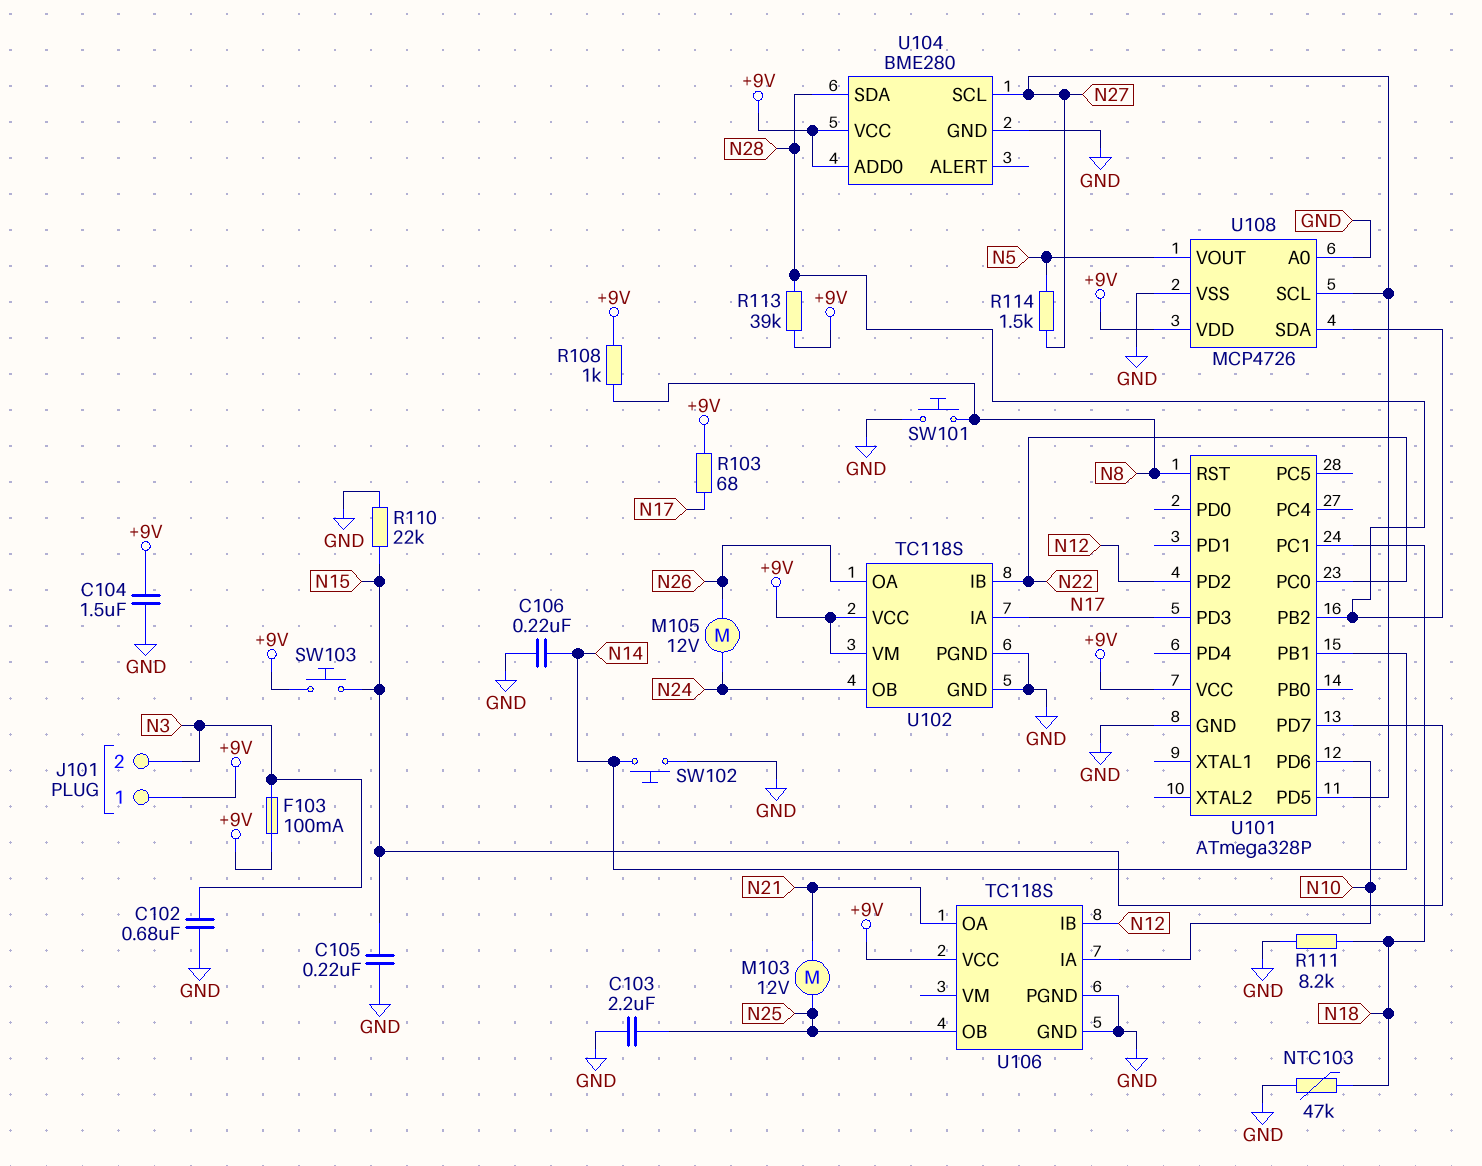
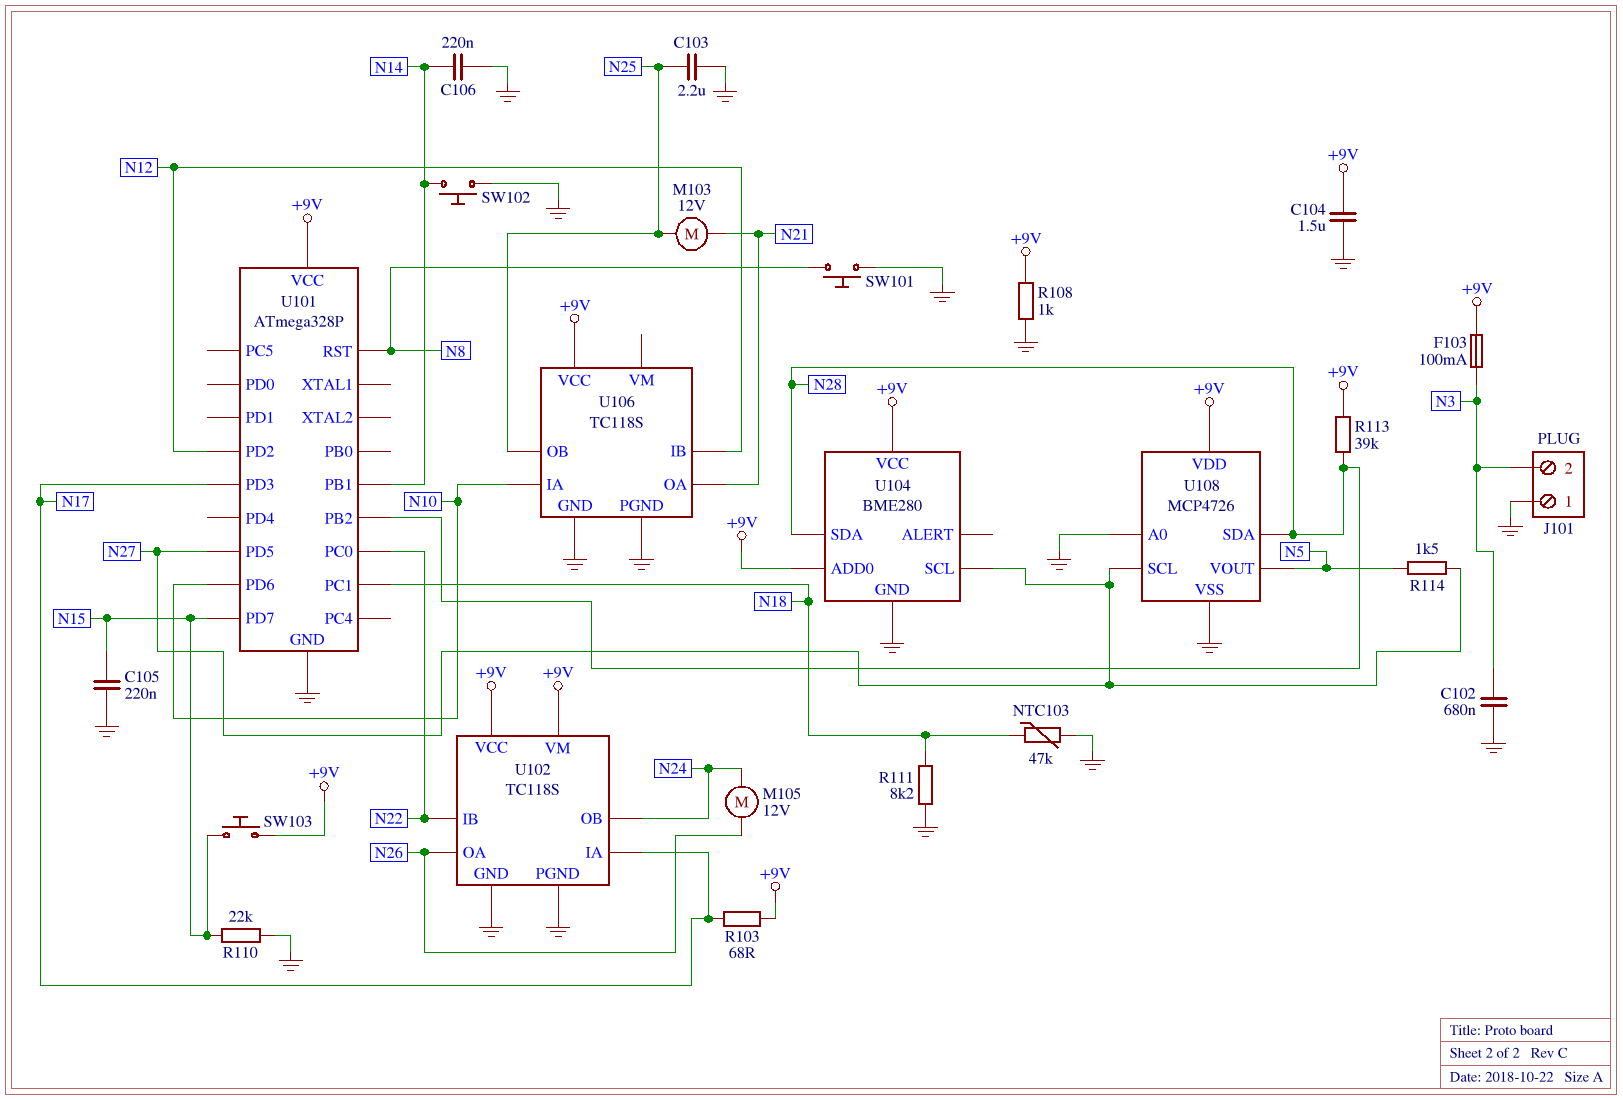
J101 pin 1: +9V -> GND
R108: 1k (+9V, N8) -> 1k (+9V, GND)

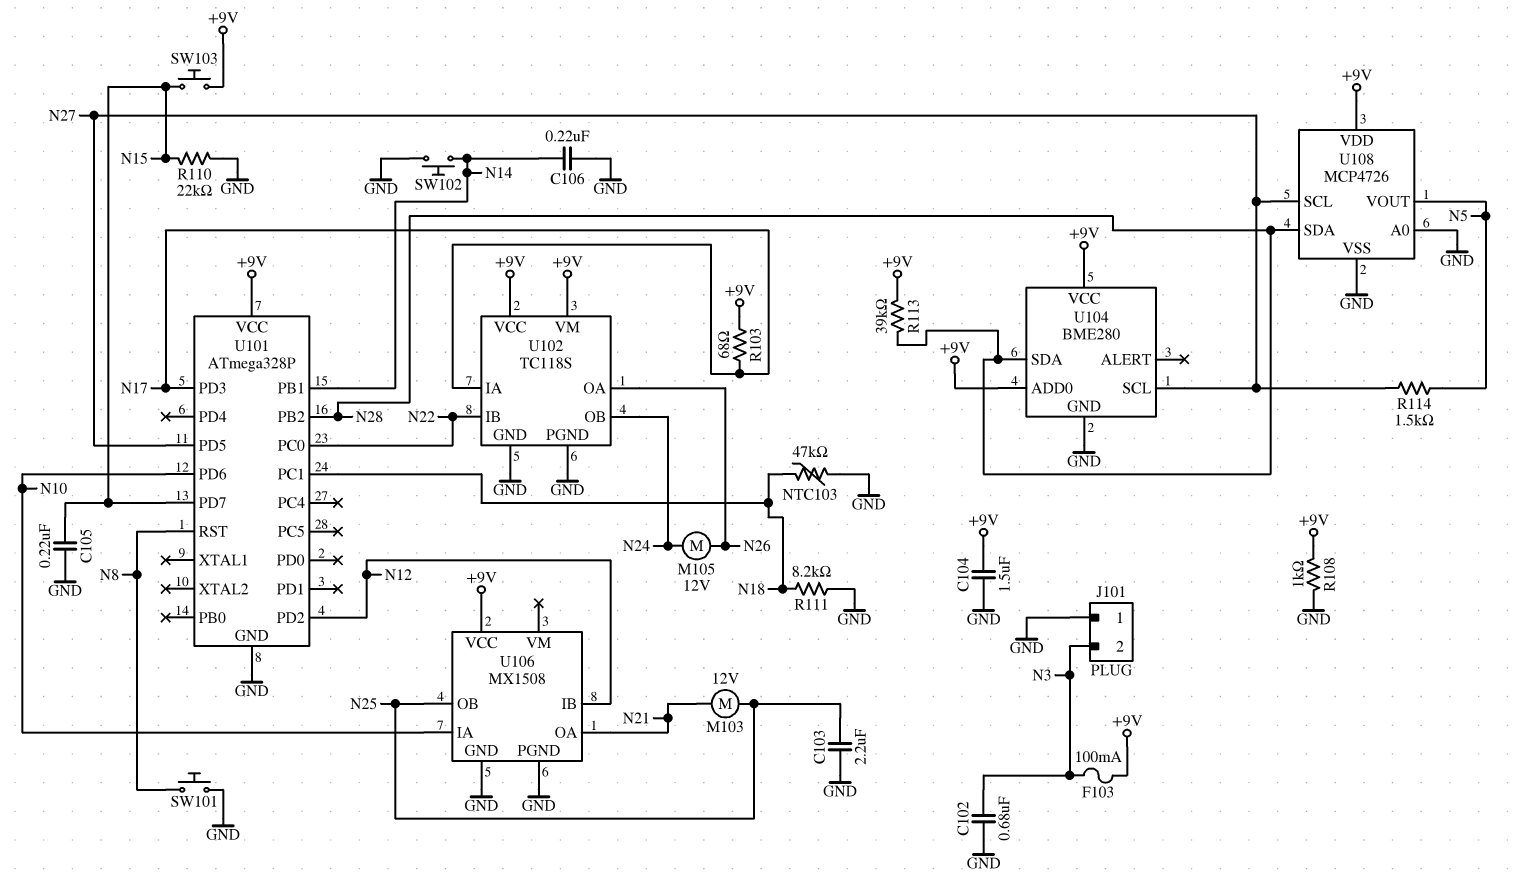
U106: TC118S -> MX1508

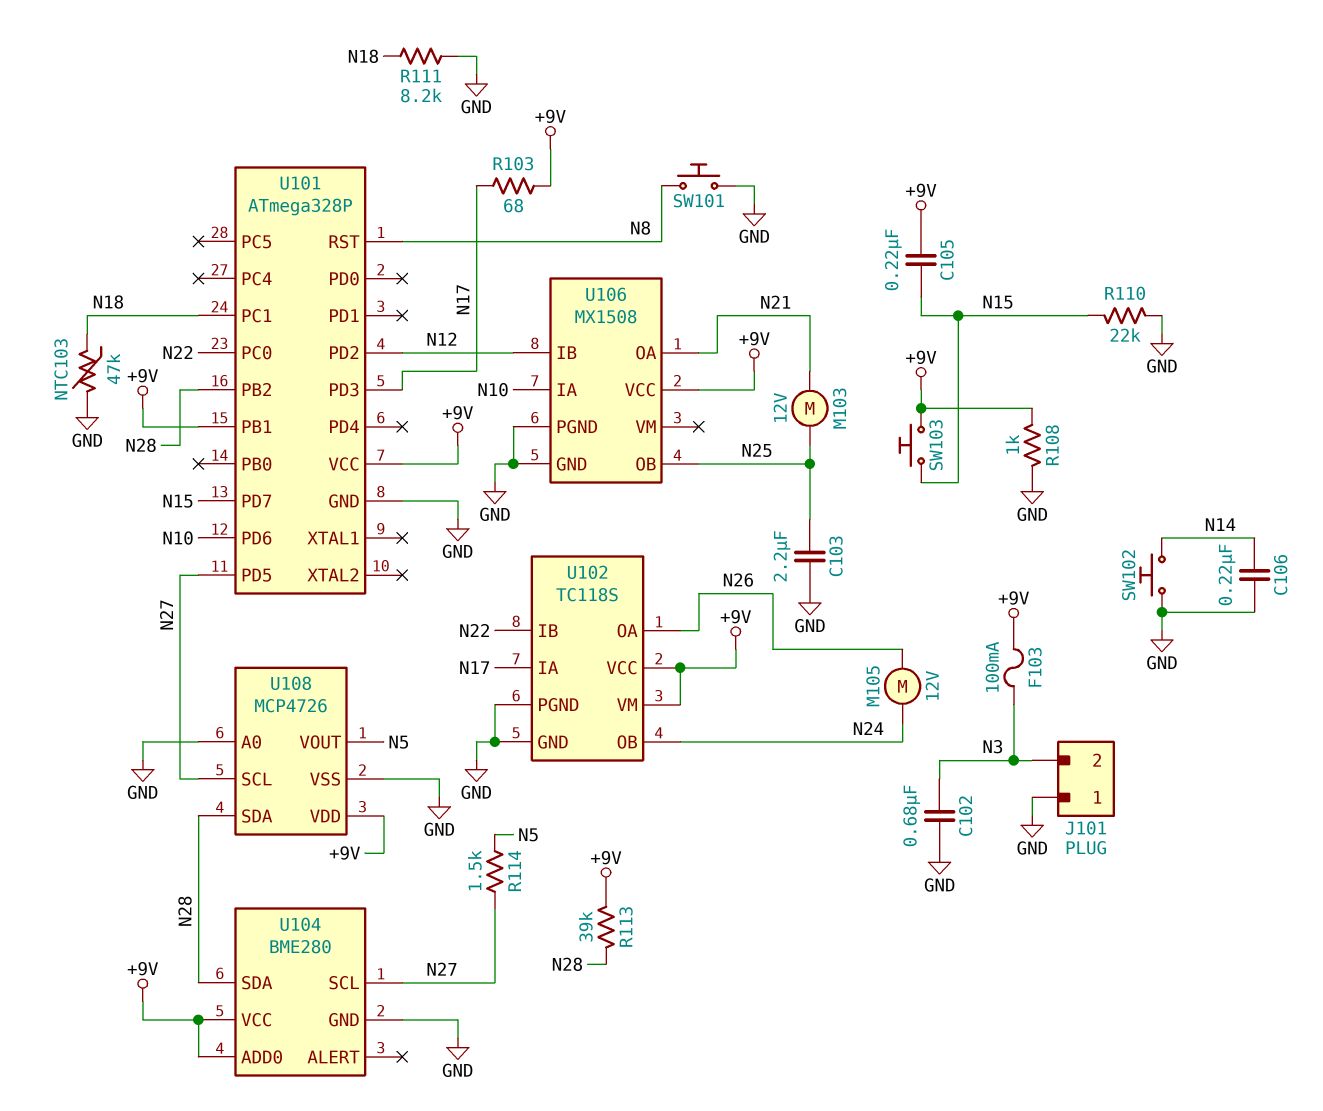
C104: 1.5uF (+9V, GND) -> none
C105: 220nF (GND, N15) -> 220nF (+9V, N15)
U101 pin PB1: N14 -> +9V

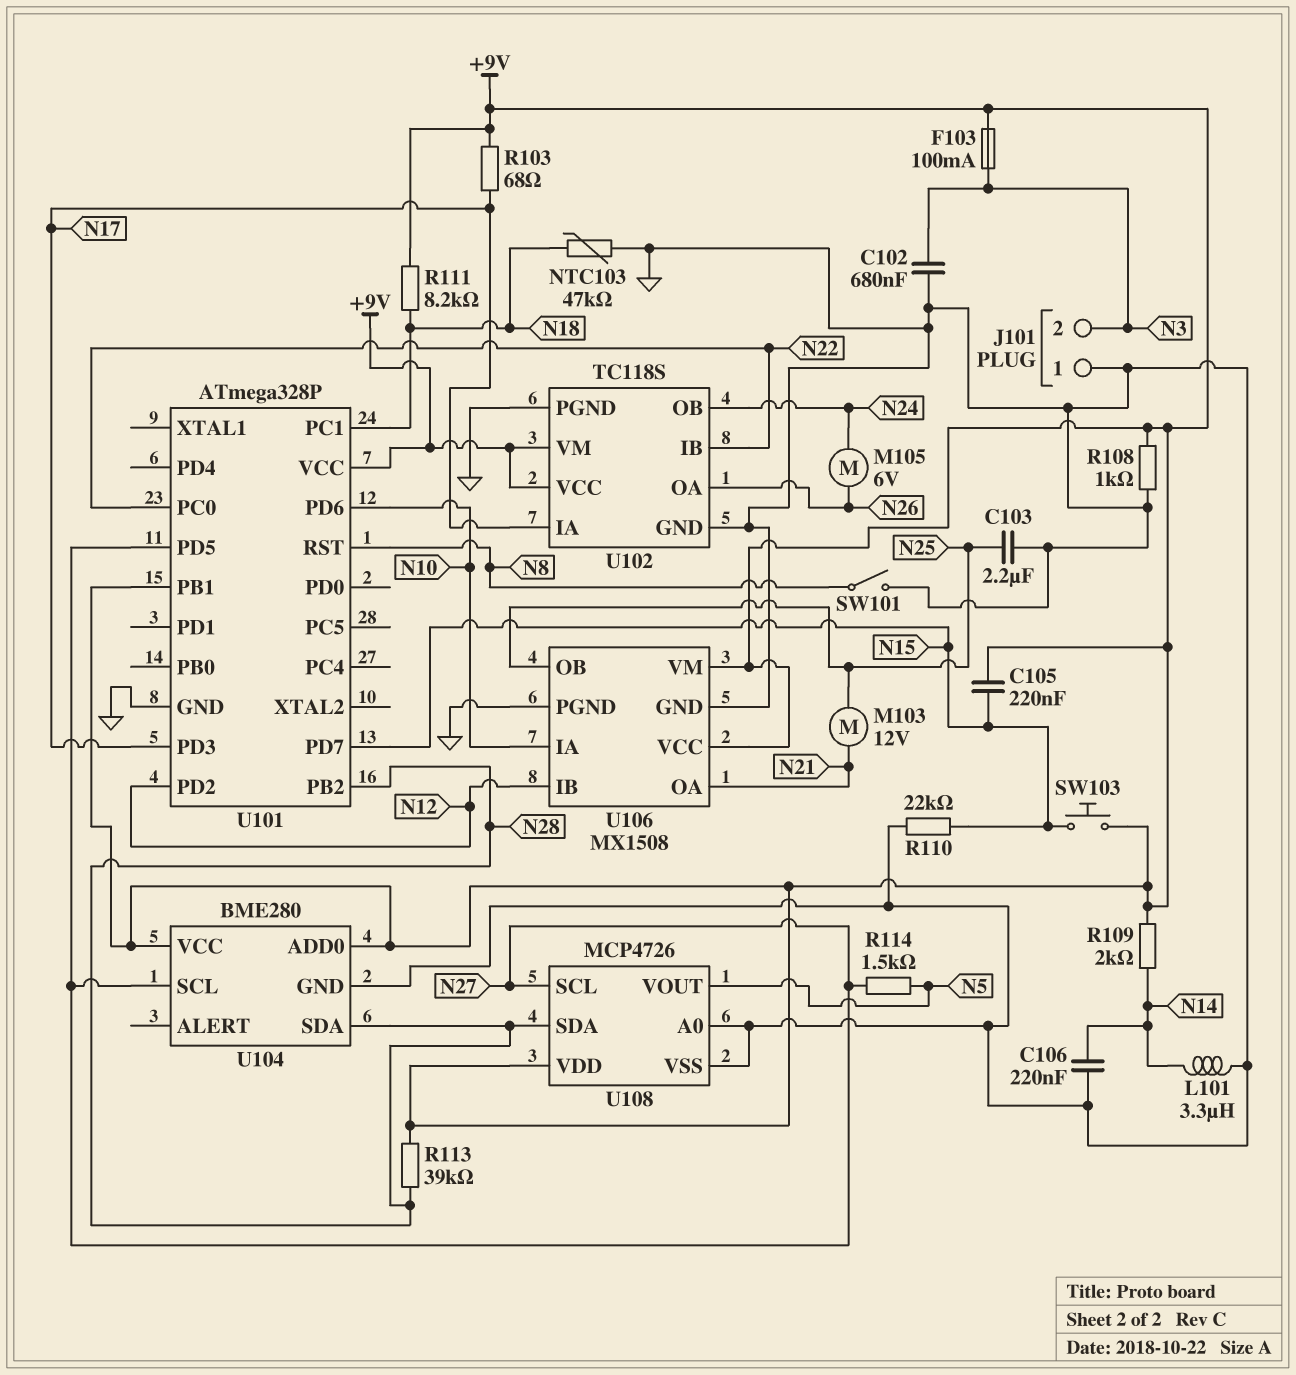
L101: none -> 3.3uH (GND, N14)
M105: motor 12V (N24, N26) -> motor 6V (N24, N26)
R109: none -> 2k (+9V, N14)
R111: 8.2k (GND, N18) -> 8.2k (+9V, N18)
SW101: button (GND, N8) -> switch (GND, N8)
SW102: button (GND, N14) -> none
U106 pin VM: none -> +9V

